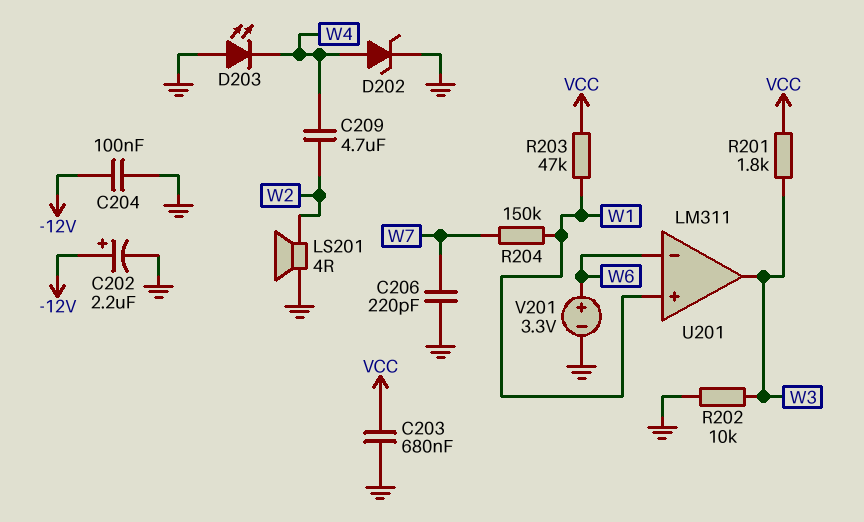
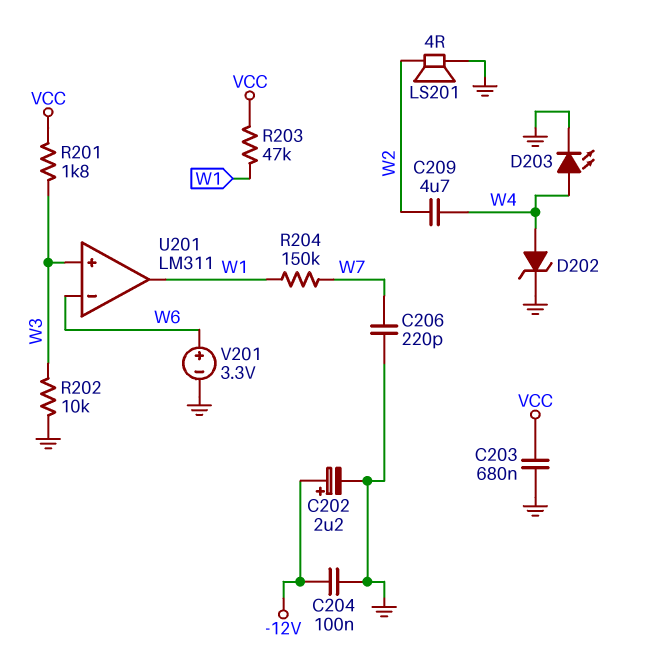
D203: LED (A GND, K W4) -> LED (A W4, K GND)
U201 pin in+: W1 -> W3
U201 pin out: W3 -> W1

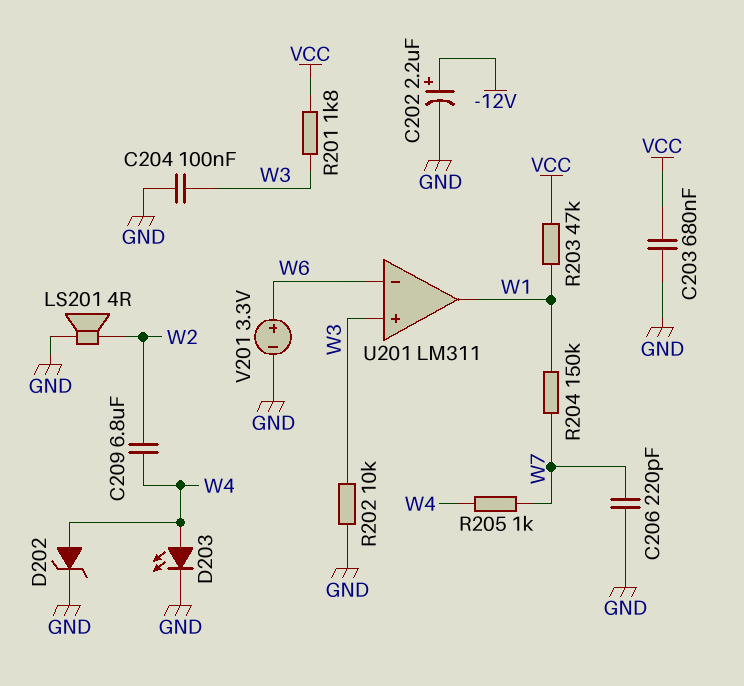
C204: 100nF (-12V, GND) -> 100nF (GND, W3)
C209: 4.7uF (W2, W4) -> 6.8uF (W2, W4)
R205: none -> 1k (W4, W7)

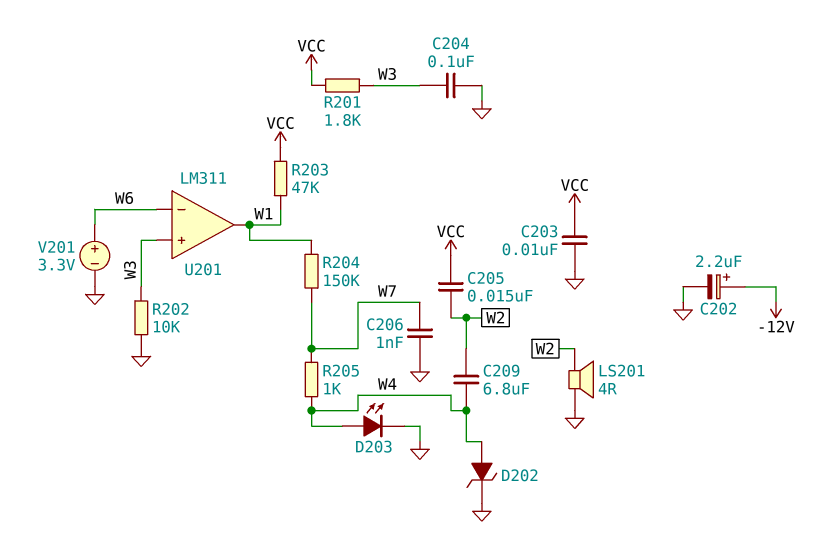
C203: 680nF (GND, VCC) -> 10nF (GND, VCC)
C205: none -> 15nF (VCC, W2)
C206: 220pF (GND, W7) -> 1nF (GND, W7)

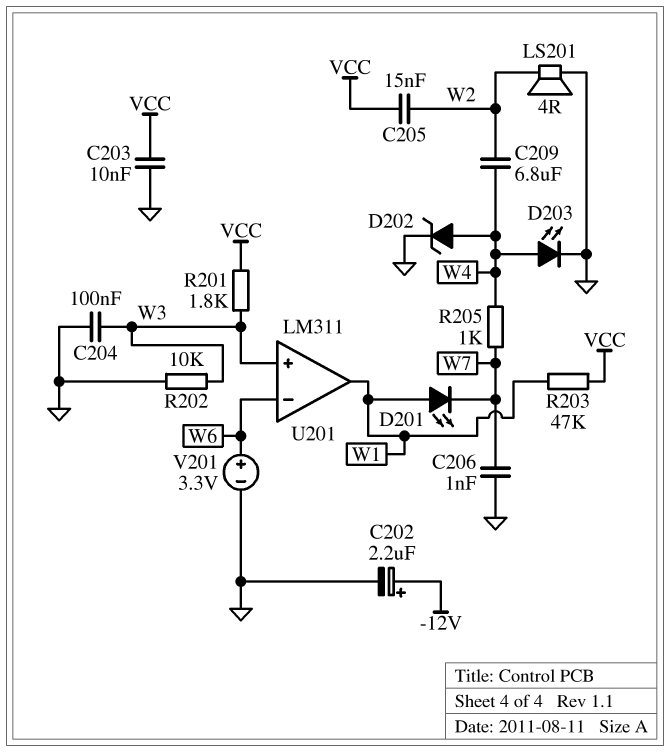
D201: none -> LED (A W1, K W7)
R204: 150k (W1, W7) -> none

